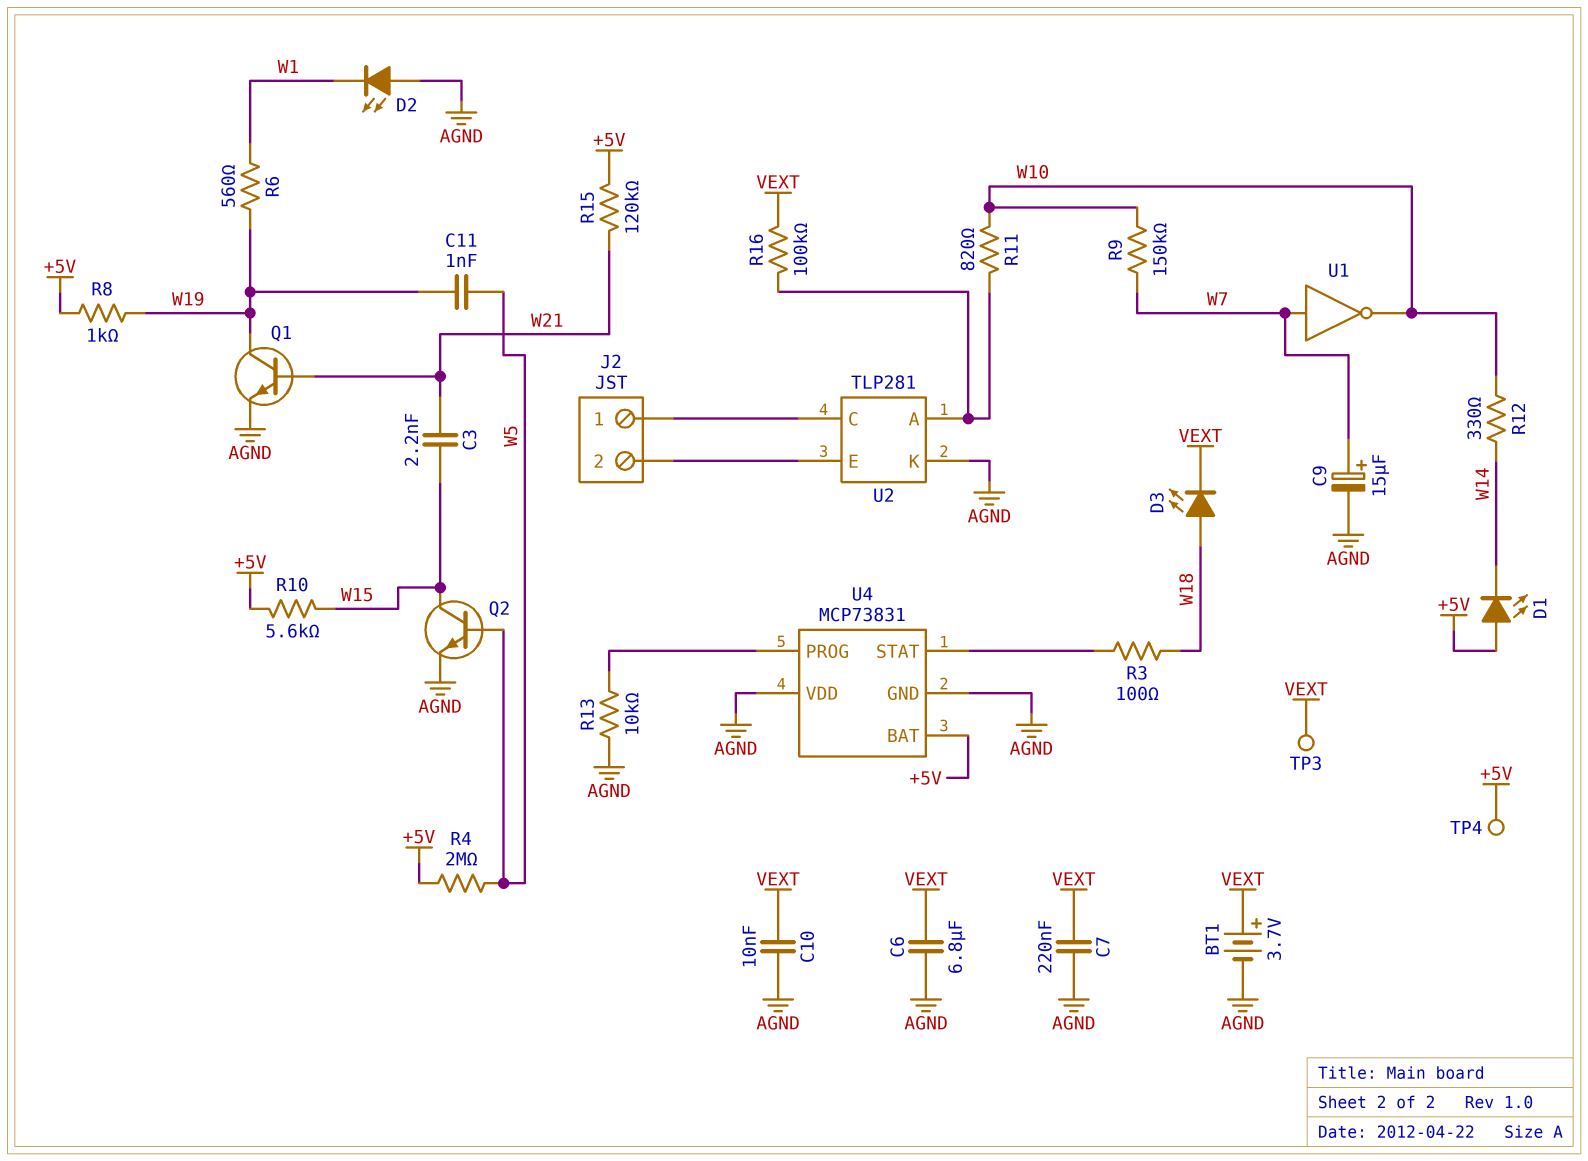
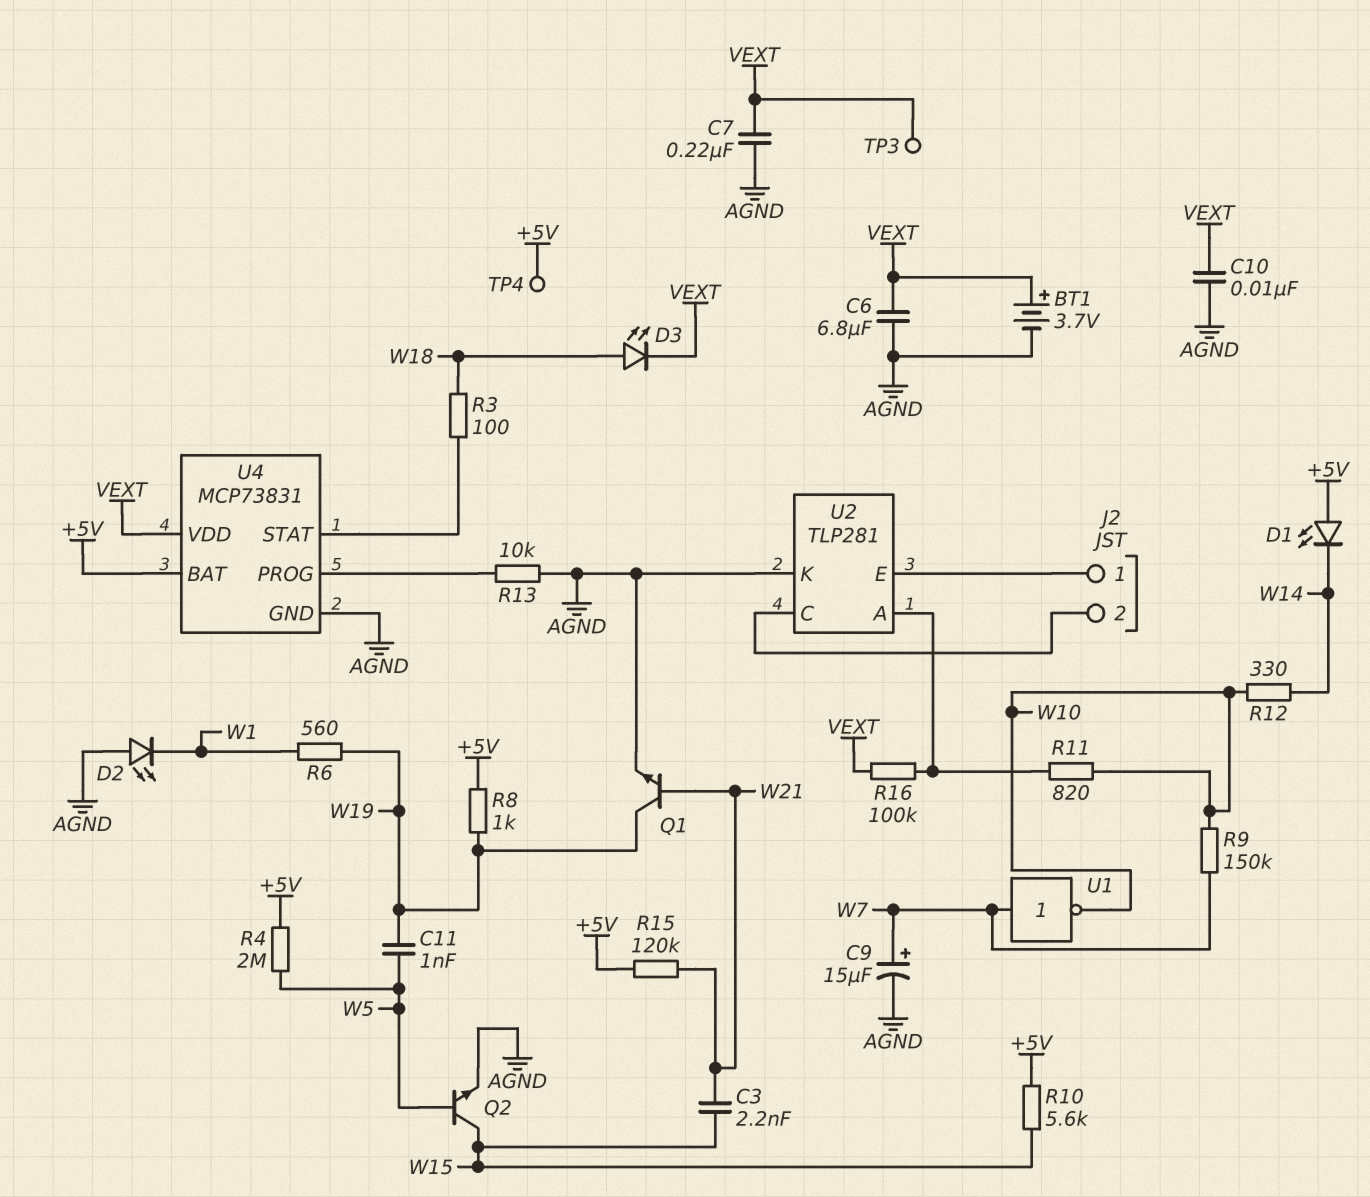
U2 pin C: J2/1 -> J2/2
U2 pin E: J2/2 -> J2/1
U4 pin VDD: AGND -> VEXT

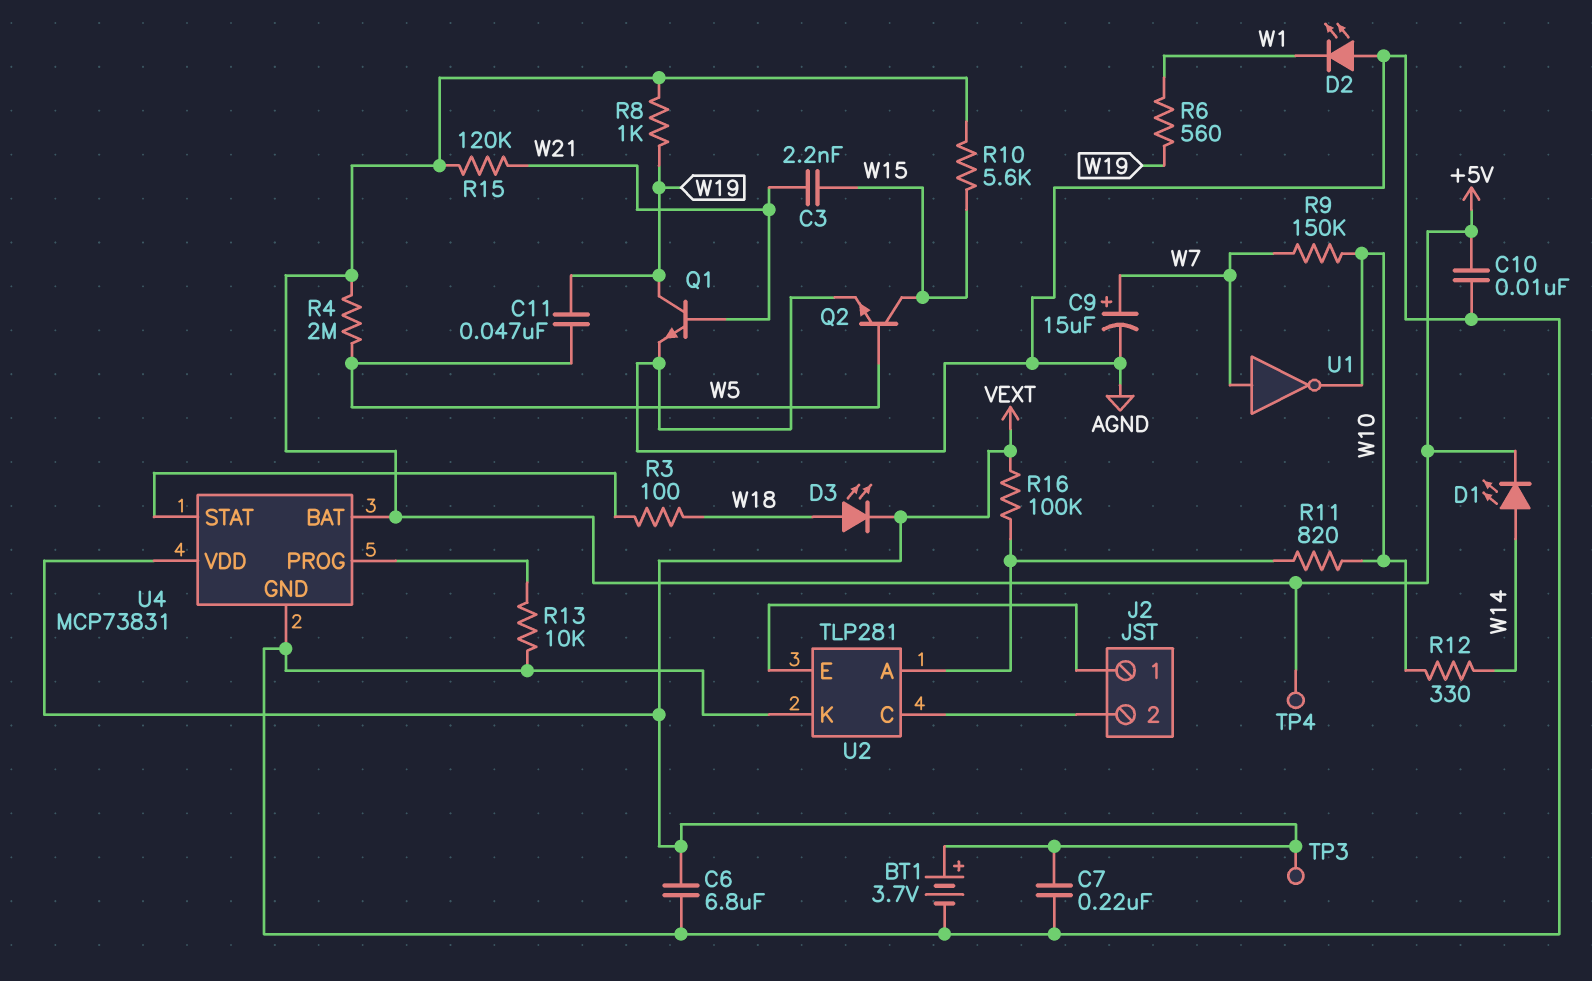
C10: 10nF (AGND, VEXT) -> 10nF (+5V, AGND)
C11: 1nF (W5, W19) -> 47nF (W5, W19)
D1: LED (A +5V, K W14) -> LED (A W14, K +5V)

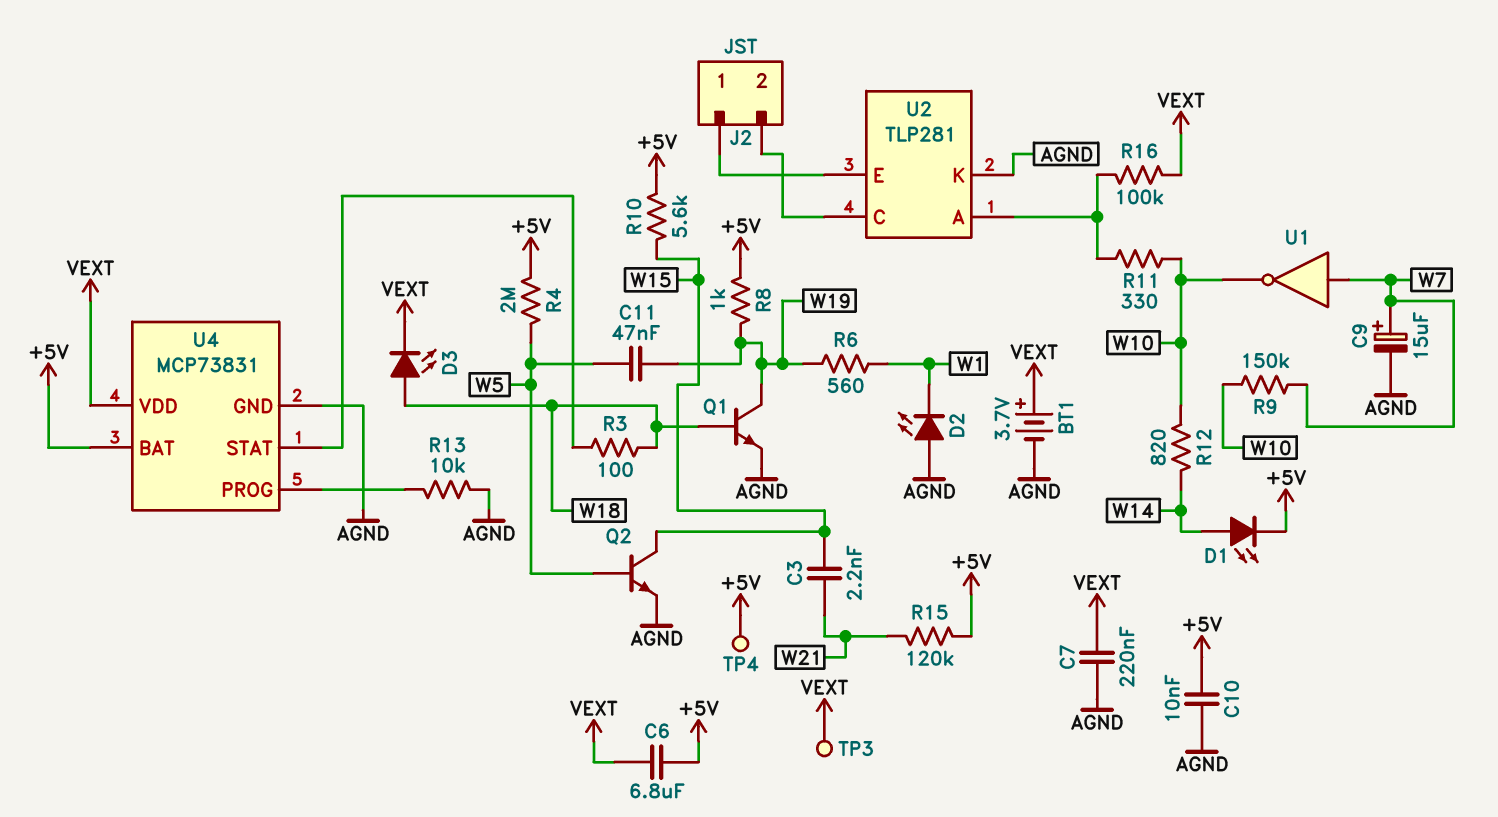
C6: 6.8uF (AGND, VEXT) -> 6.8uF (+5V, VEXT)
Q1: NPN (B W21, C W19, E AGND) -> NPN (B W18, C W19, E AGND)
R11: 820 (U2/A, W10) -> 330 (U2/A, W10)
R12: 330 (W10, W14) -> 820 (W10, W14)

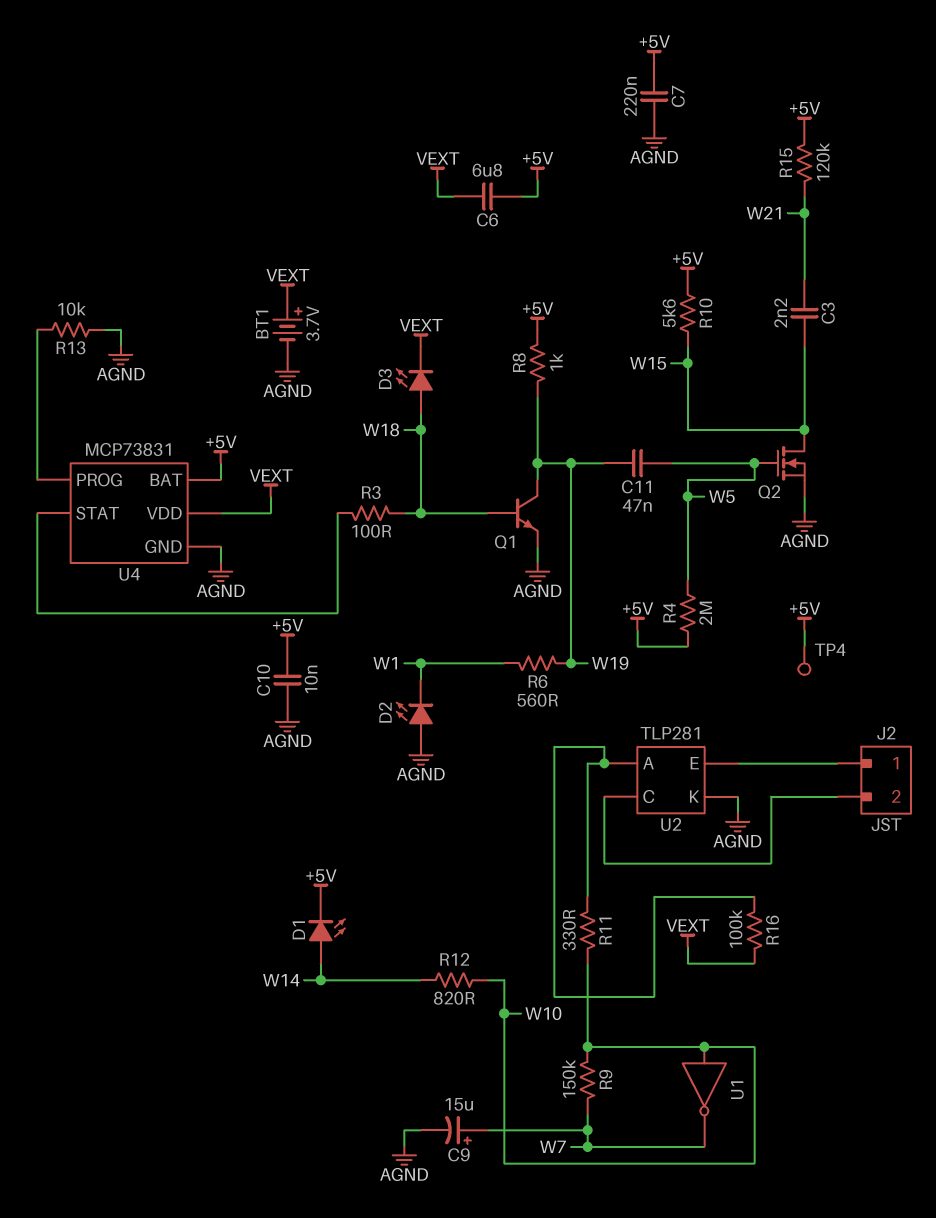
C7: 220nF (AGND, VEXT) -> 220nF (+5V, AGND)
Q2: NPN (B W5, C W15, E AGND) -> NMOS (G W5, D W15, S AGND)
TP3: test point (VEXT) -> none
U1: NOT (in W7, out W10) -> NOT (in W10, out W7)

